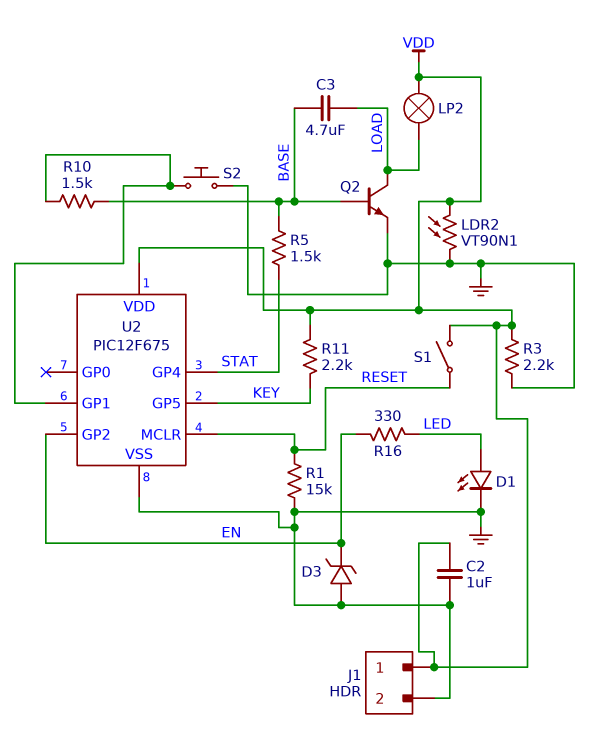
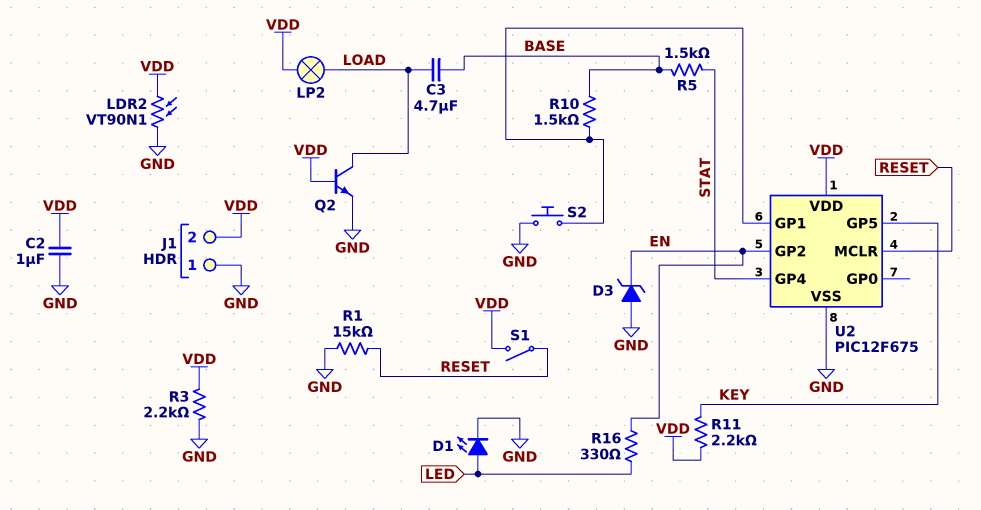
J1 pin 1: VDD -> GND
J1 pin 2: GND -> VDD
Q2: NPN (B BASE, C LOAD, E GND) -> NPN (B VDD, C LOAD, E GND)

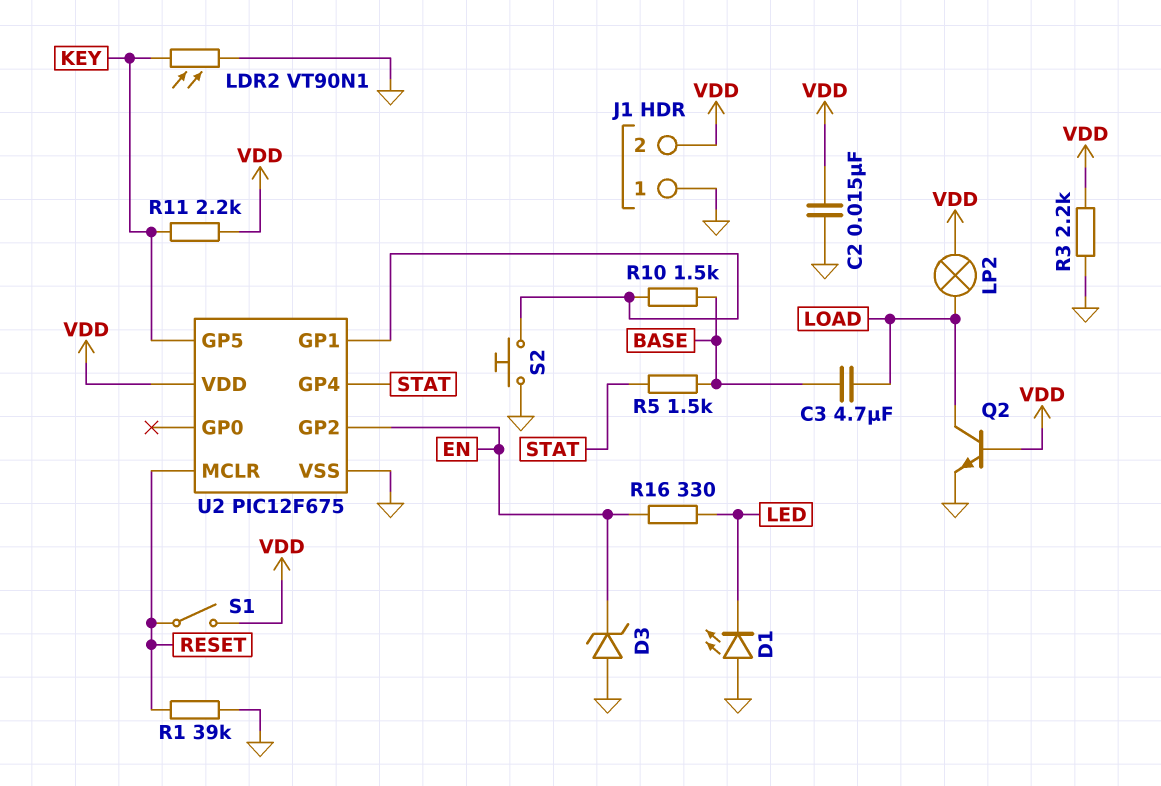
C2: 1uF (GND, VDD) -> 15nF (GND, VDD)
D1: LED (A LED, K GND) -> LED (A GND, K LED)
LDR2: VT90N1 (GND, VDD) -> VT90N1 (GND, KEY)
R1: 15k (GND, RESET) -> 39k (GND, RESET)

